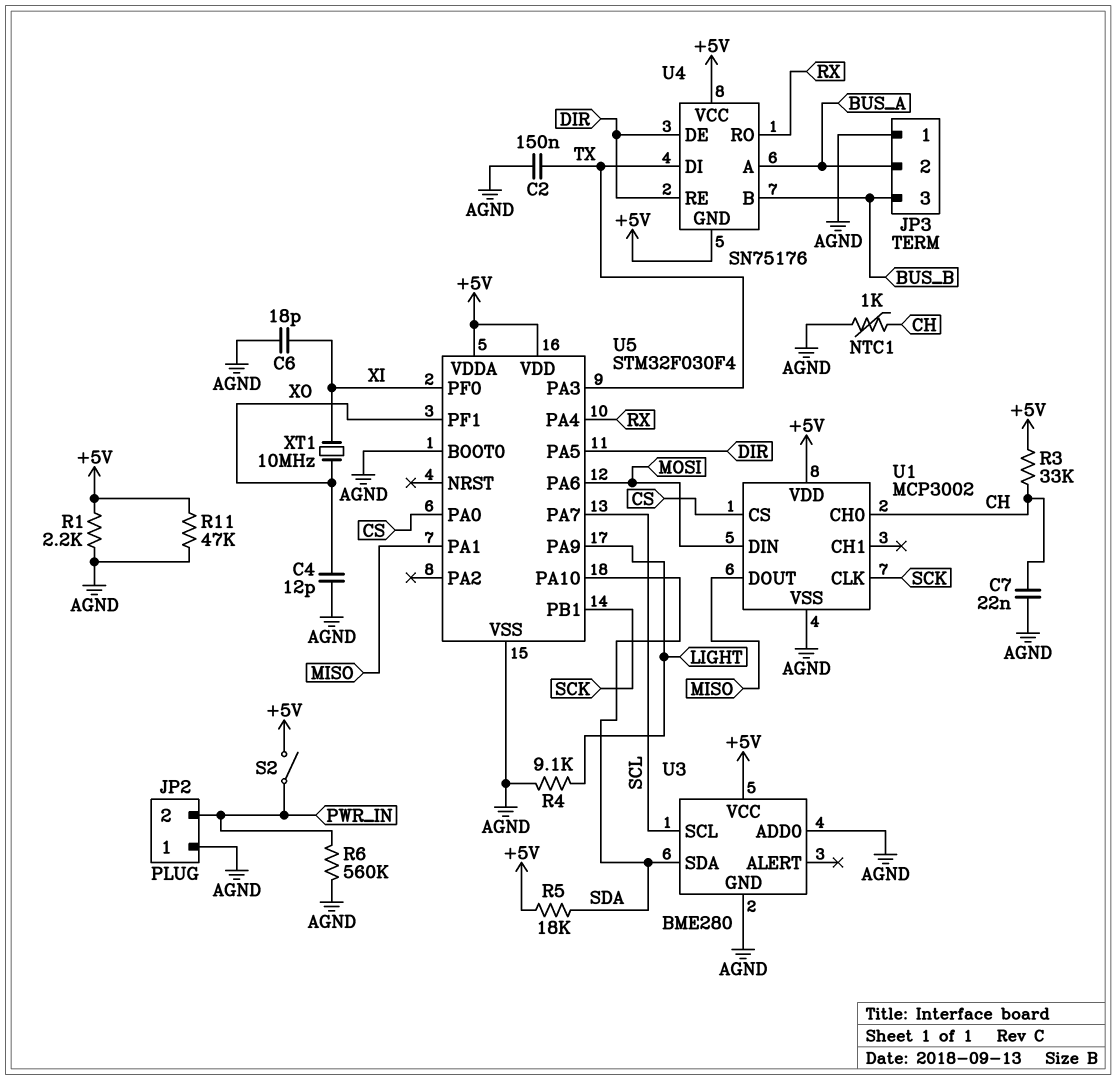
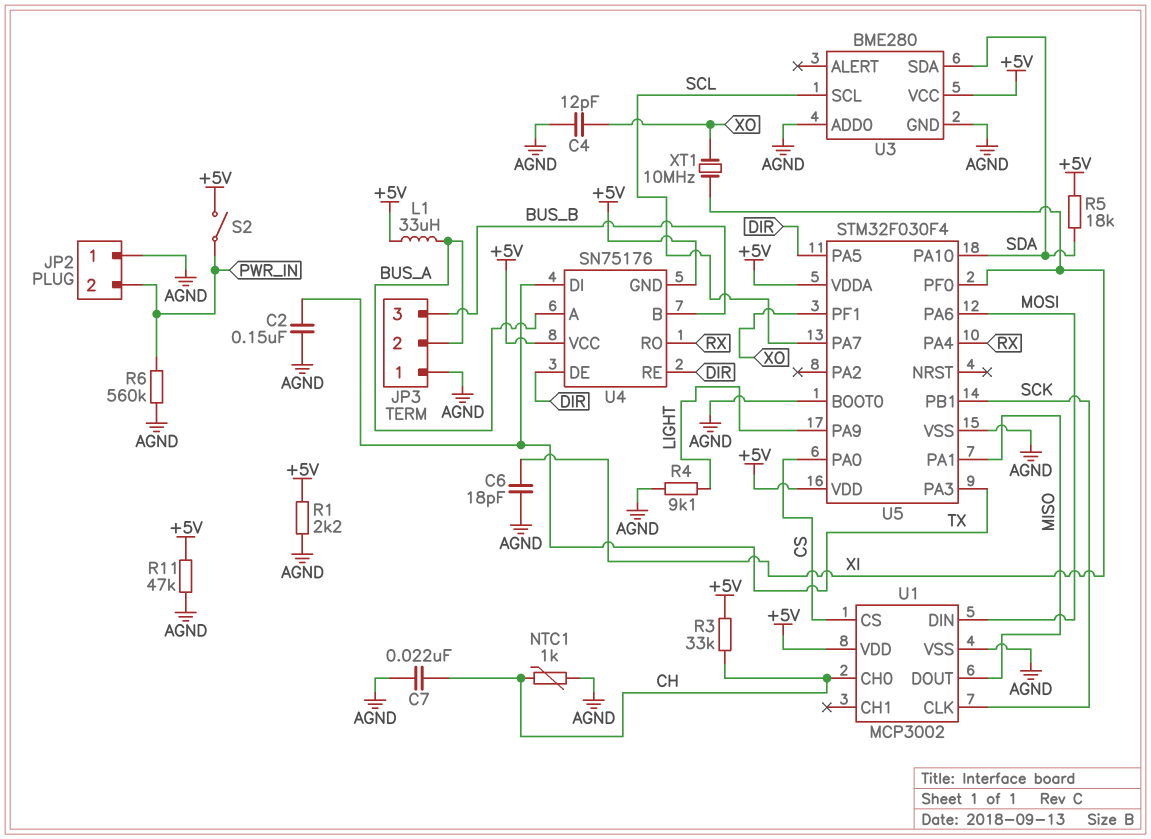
L1: none -> 33uH (+5V, BUS_A)

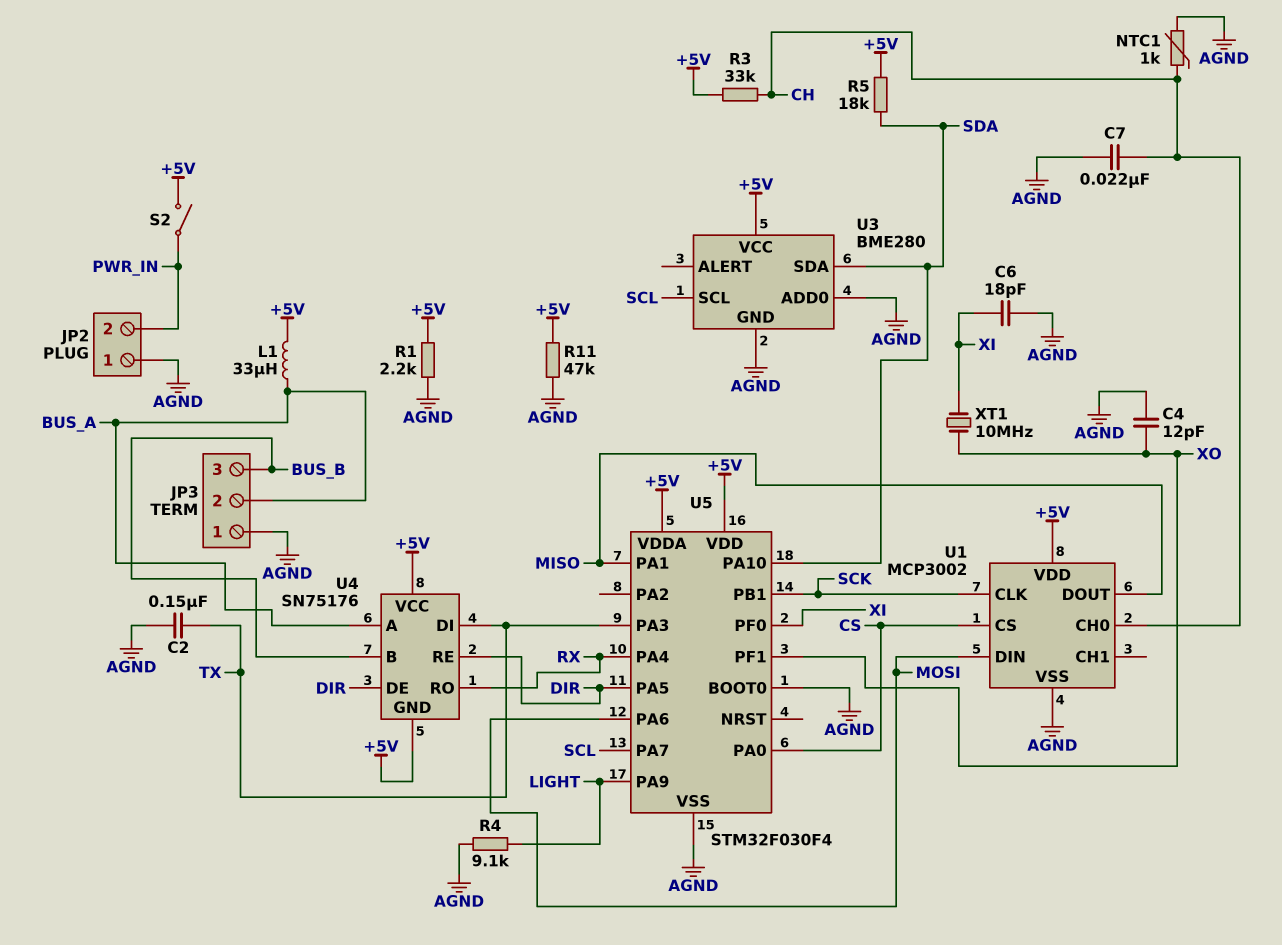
R6: 560k (AGND, PWR_IN) -> none

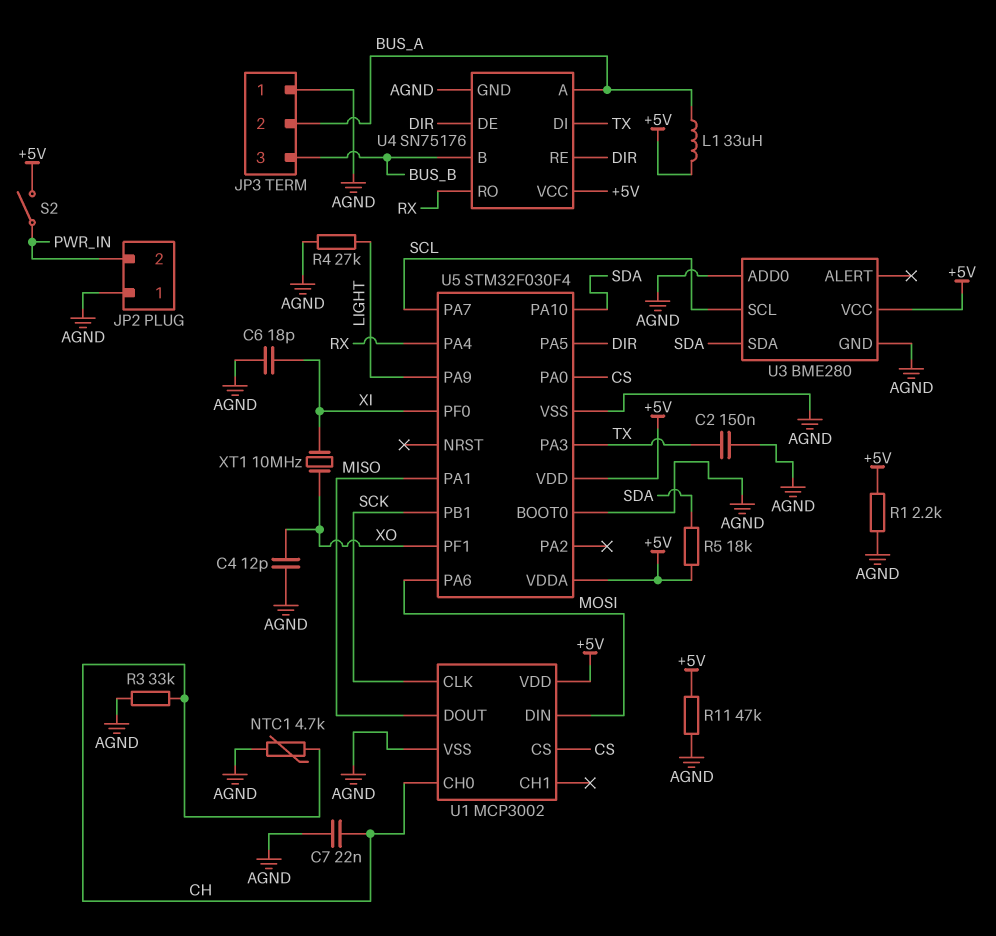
NTC1: 1k (AGND, CH) -> 4.7k (AGND, CH)
R3: 33k (+5V, CH) -> 33k (AGND, CH)
R4: 9.1k (AGND, LIGHT) -> 27k (AGND, LIGHT)
U4 pin GND: +5V -> AGND

